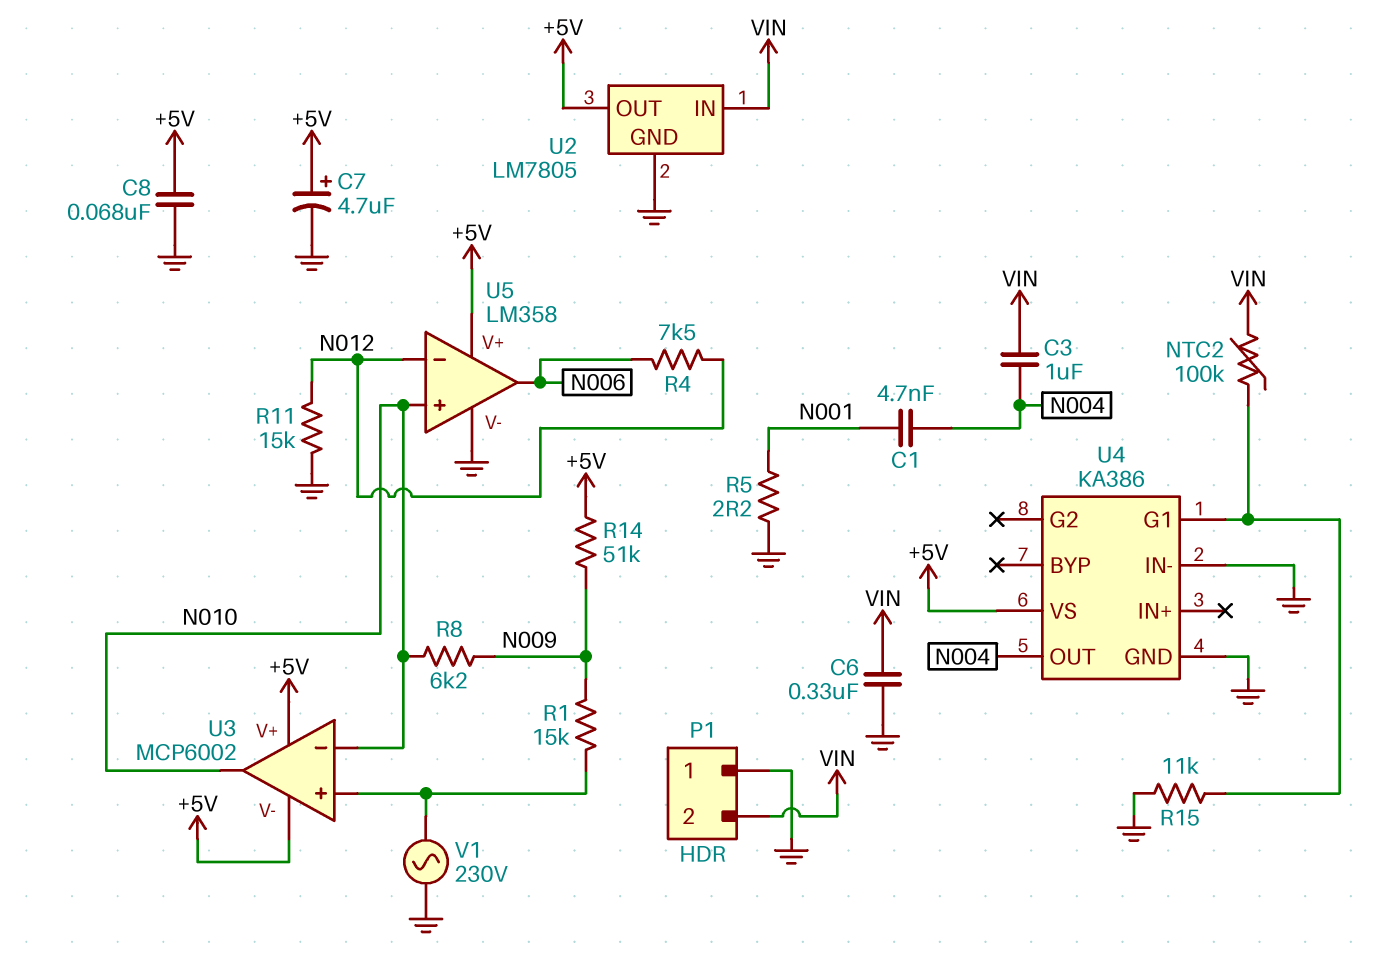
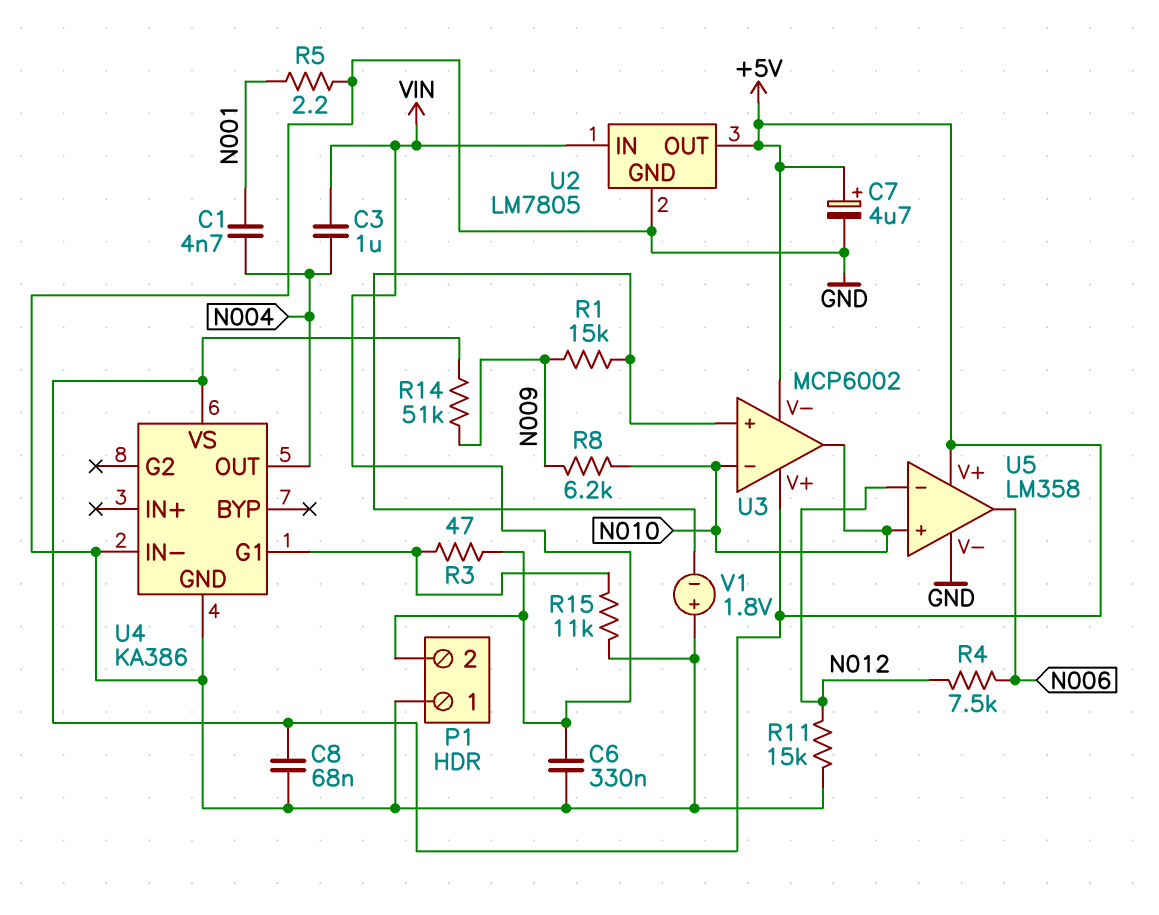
NTC2: 100k (U4/G1, VIN) -> none
R3: none -> 47 (U4/G1, VIN)
V1: AC 230V (GND, U3/in+) -> 1.8V (plus GND, minus U3/in+)

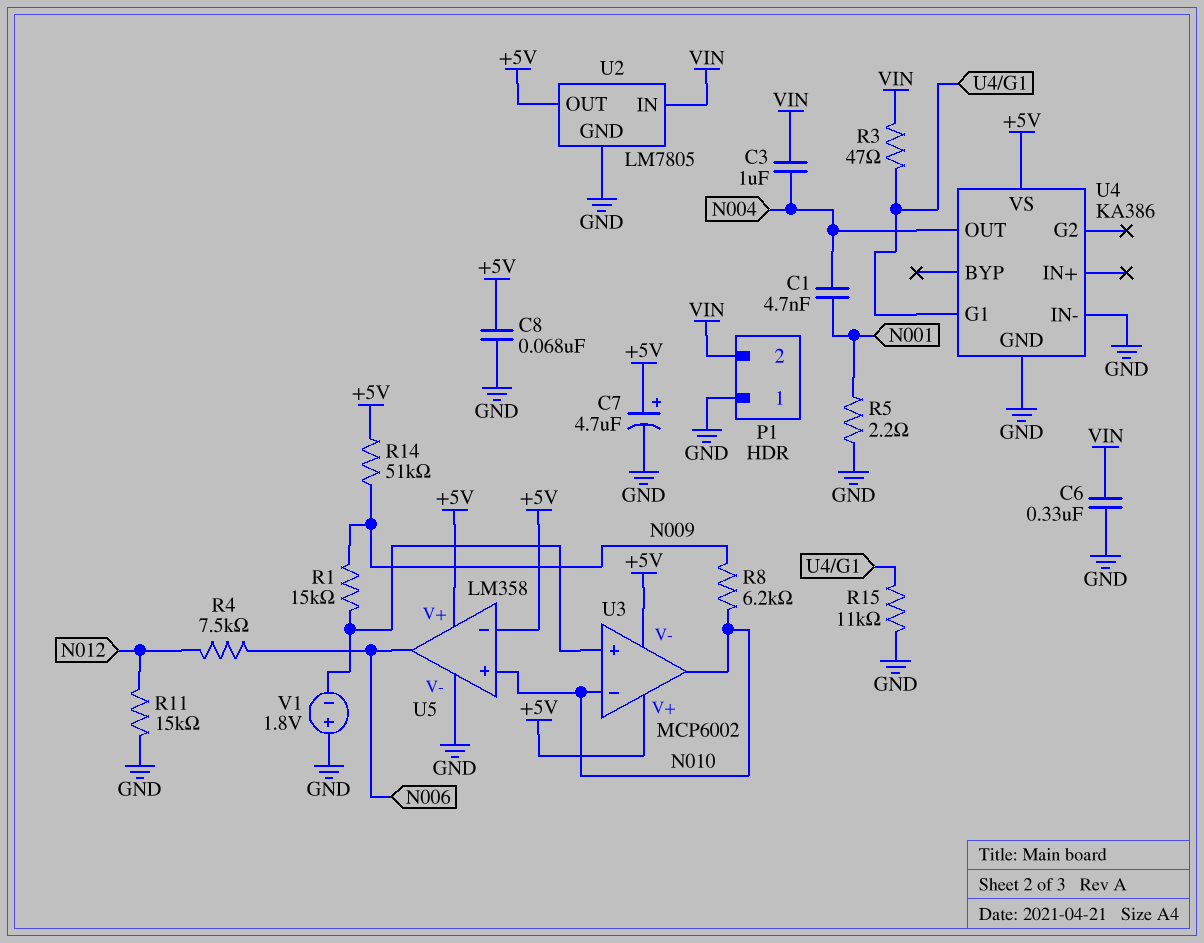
U5 pin in-: N012 -> +5V

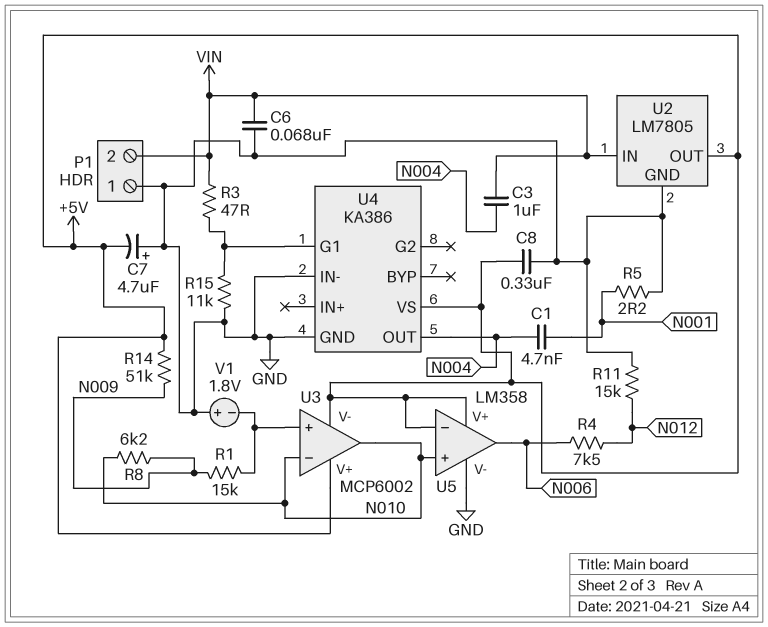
C6: 330nF (GND, VIN) -> 68nF (GND, VIN)
C7: 4.7uF (plus +5V, minus GND) -> 4.7uF (plus GND, minus +5V)
C8: 68nF (+5V, GND) -> 330nF (+5V, GND)

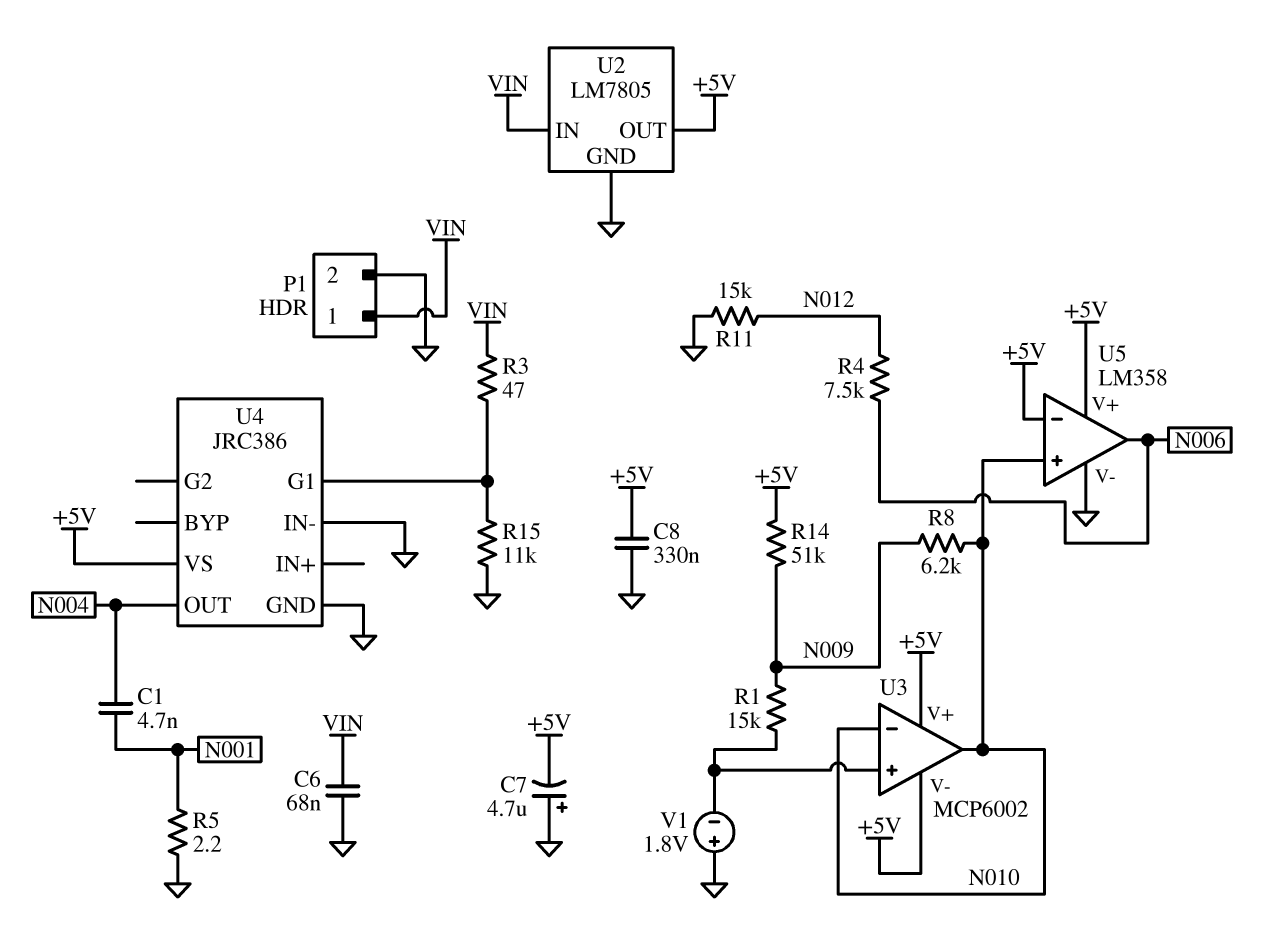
C3: 1uF (N004, VIN) -> none
P1 pin 1: GND -> VIN
P1 pin 2: VIN -> GND
U4: KA386 -> JRC386

